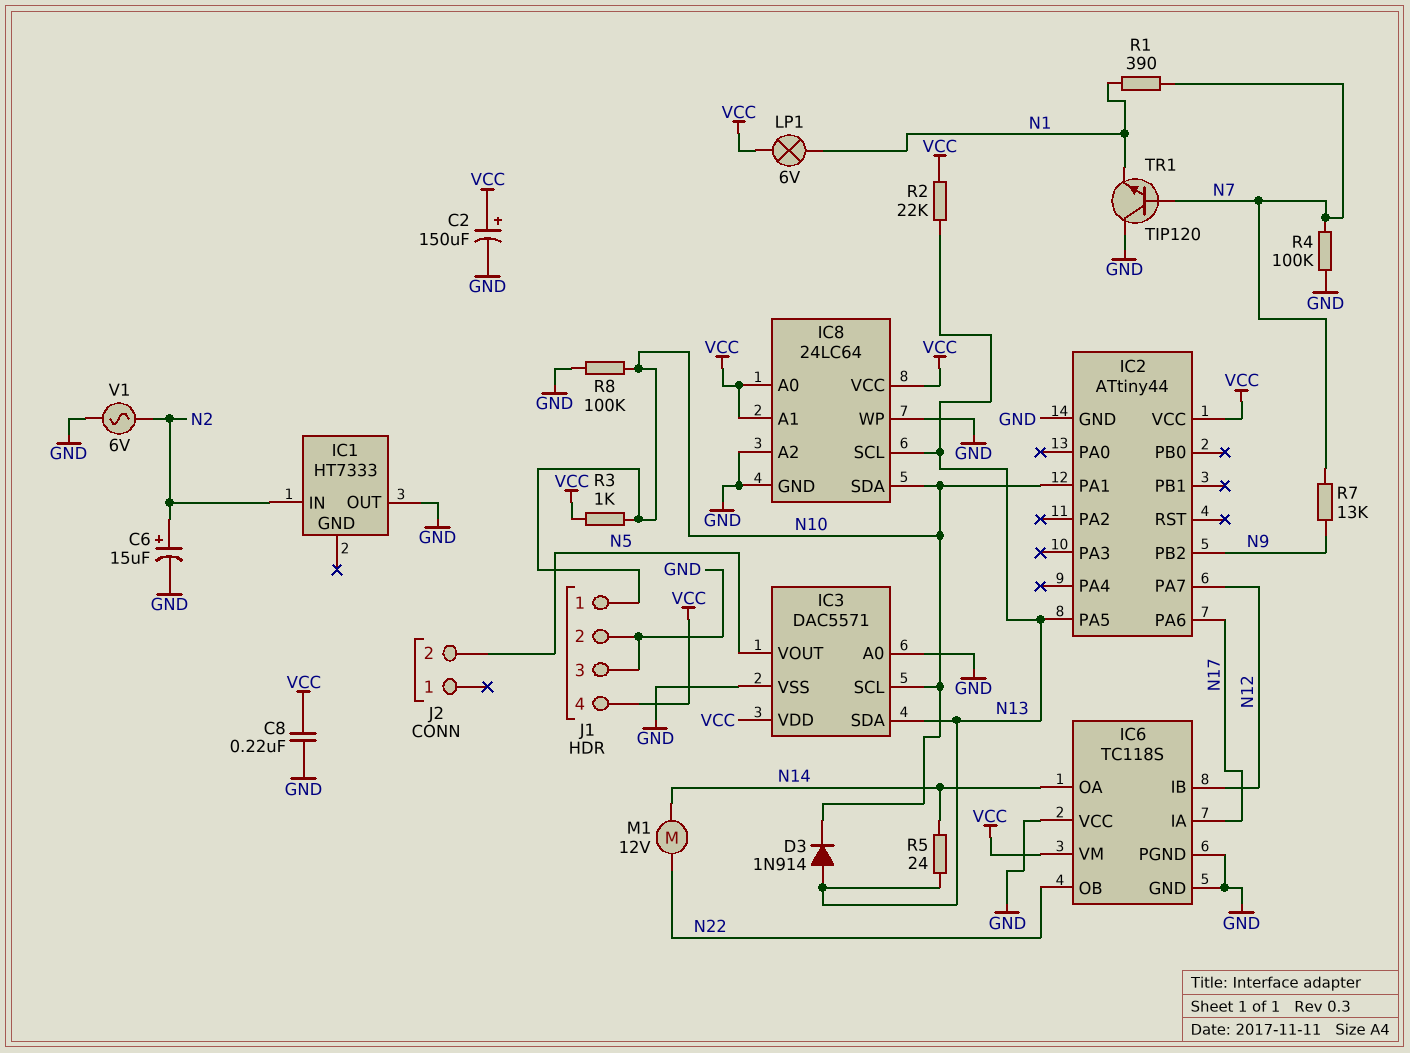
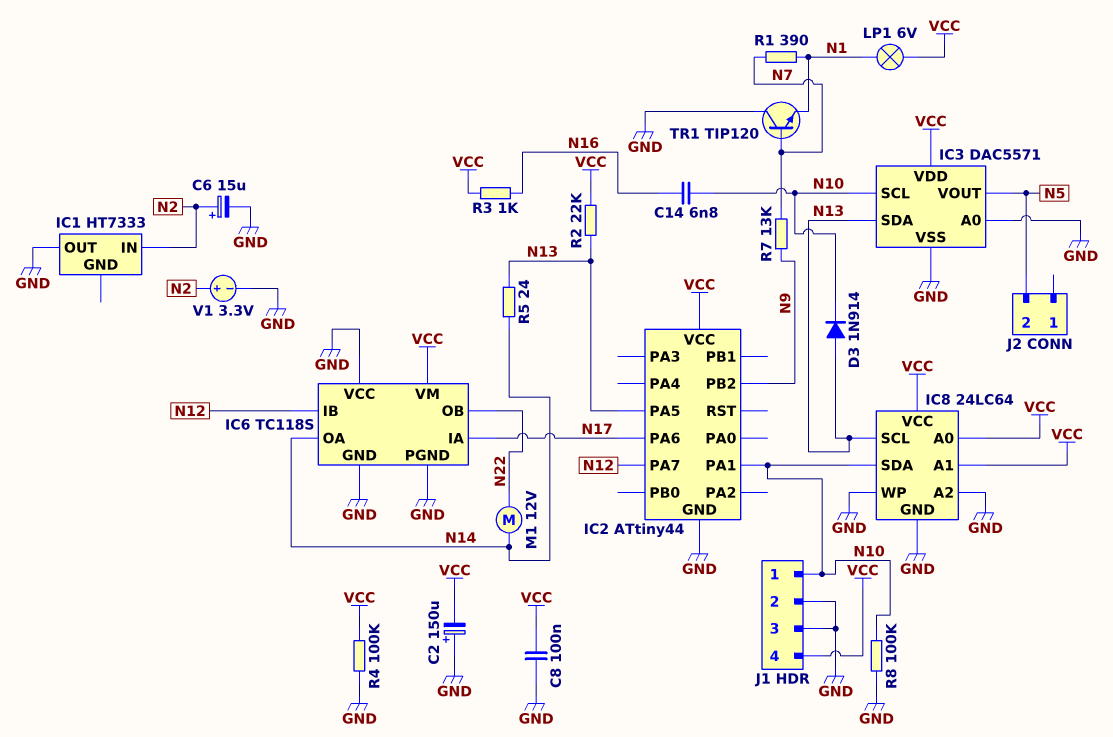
C2: 150uF (plus VCC, minus GND) -> 150uF (plus GND, minus VCC)
C8: 220nF (GND, VCC) -> 100nF (GND, VCC)
C14: none -> 6.8nF (N10, N16)
R3: 1k (N10, VCC) -> 1k (N16, VCC)
R4: 100k (GND, N7) -> 100k (GND, VCC)
V1: AC 6V (GND, N2) -> 3.3V (plus N2, minus GND)

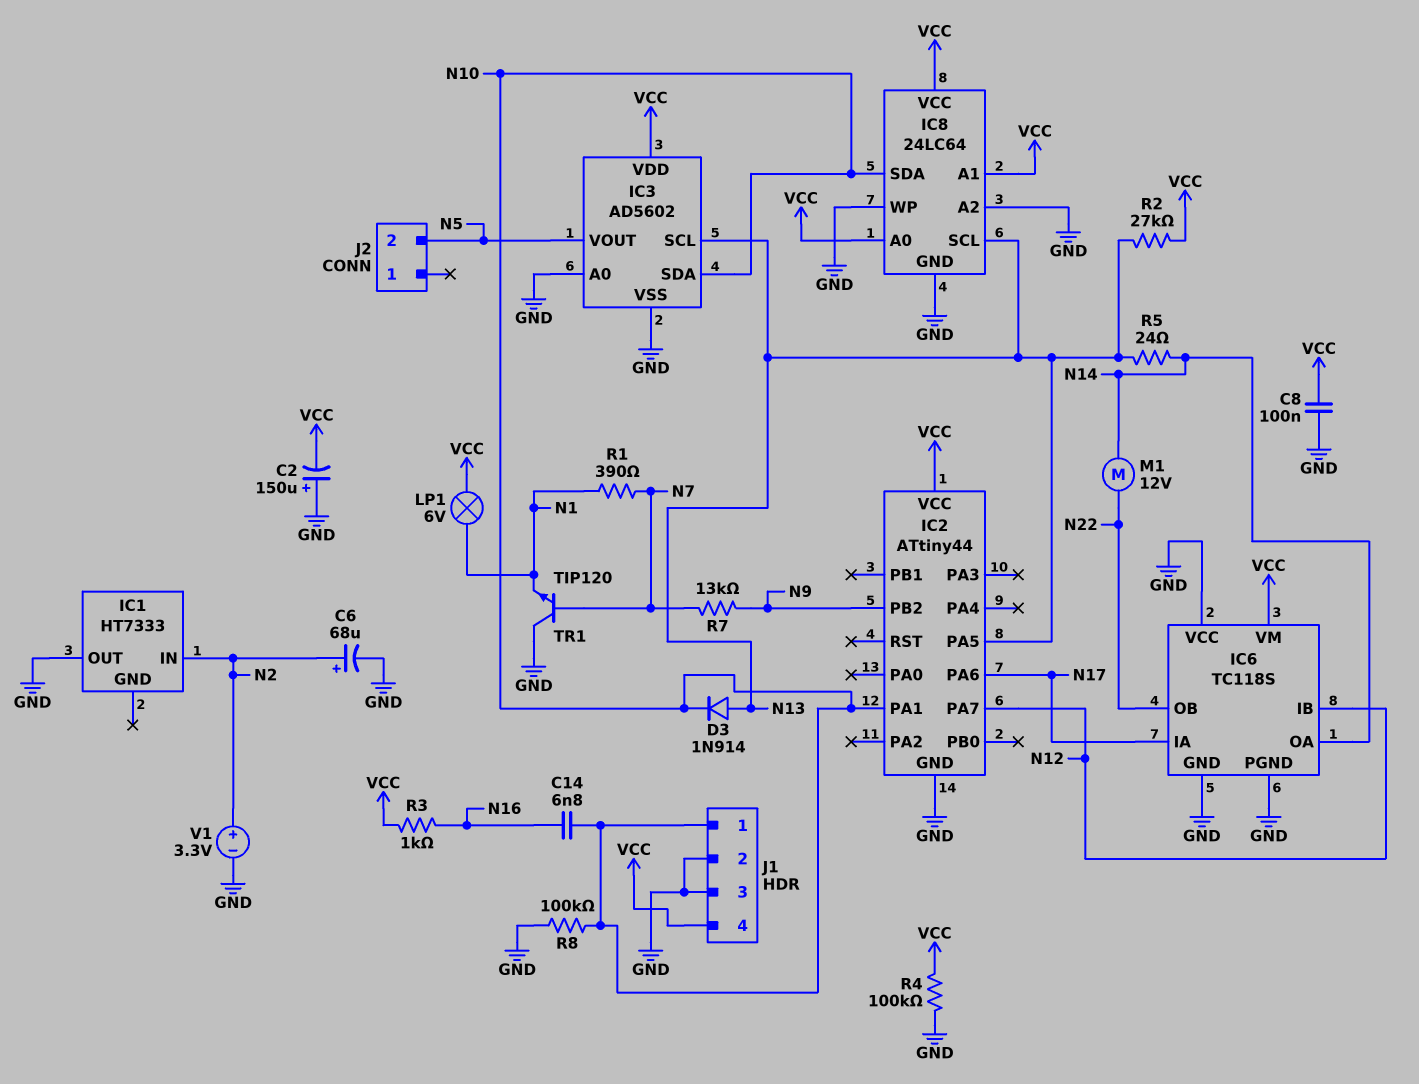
C6: 15uF (plus N2, minus GND) -> 68uF (plus N2, minus GND)
IC3: DAC5571 -> AD5602
IC3 pin SCL: N10 -> N13
IC3 pin SDA: N13 -> N10
R2: 22k (N13, VCC) -> 27k (N13, VCC)

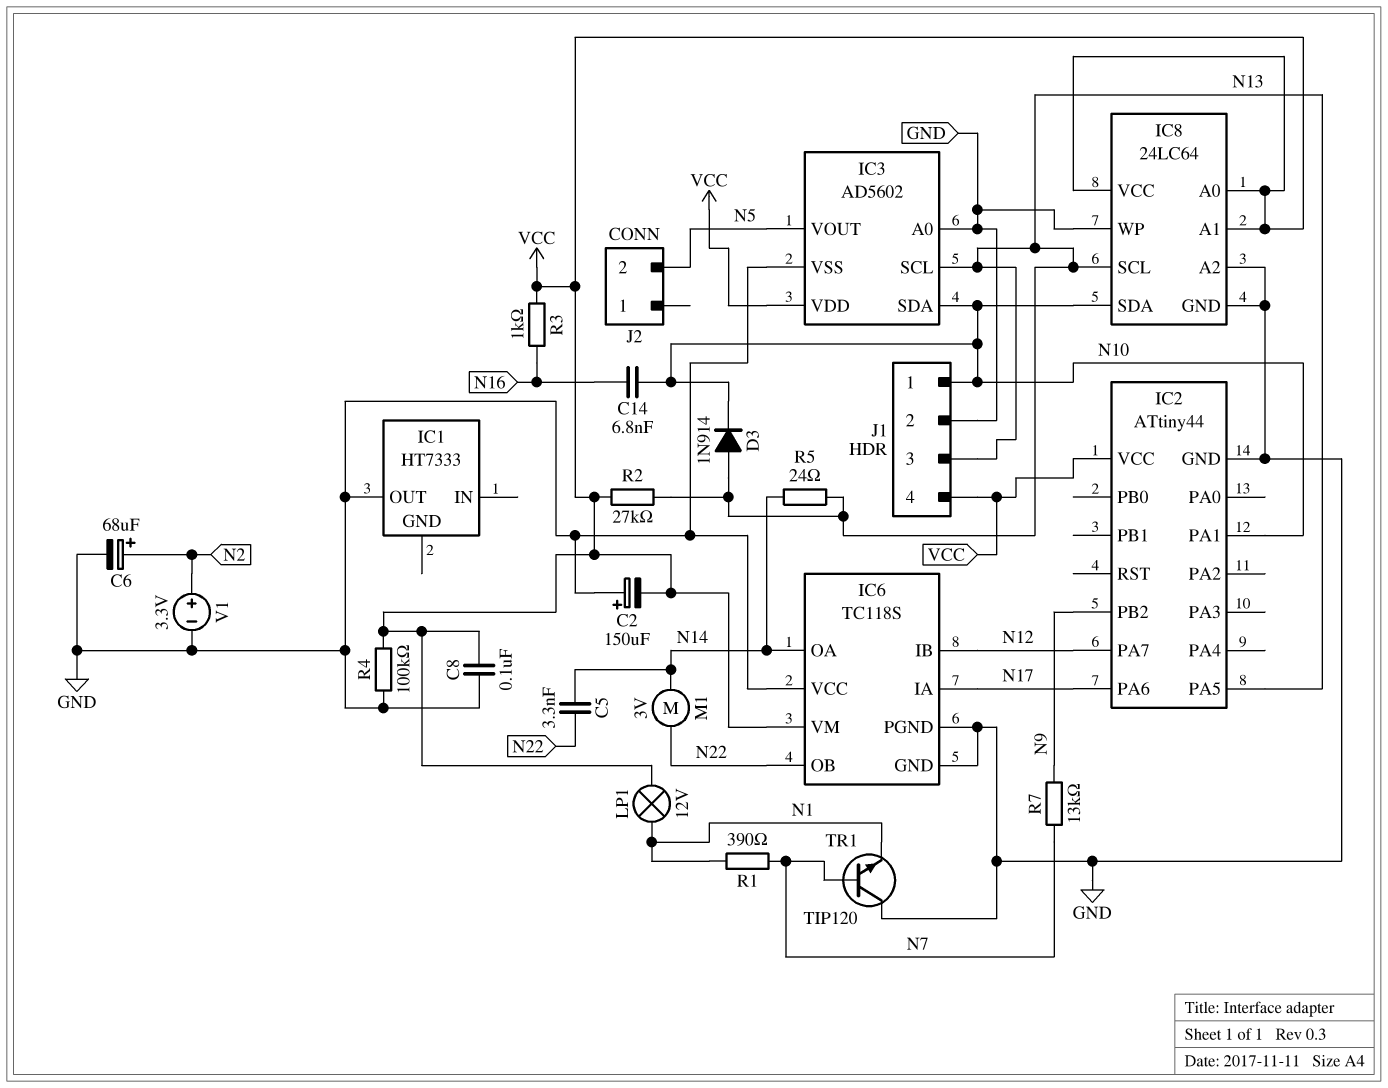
C5: none -> 3.3nF (N14, N22)
IC1 pin IN: N2 -> none
J1 pin 3: GND -> N13
LP1: lamp 6V (N1, VCC) -> lamp 12V (N1, VCC)
M1: motor 12V (N14, N22) -> motor 3V (N14, N22)
R8: 100k (GND, N10) -> none

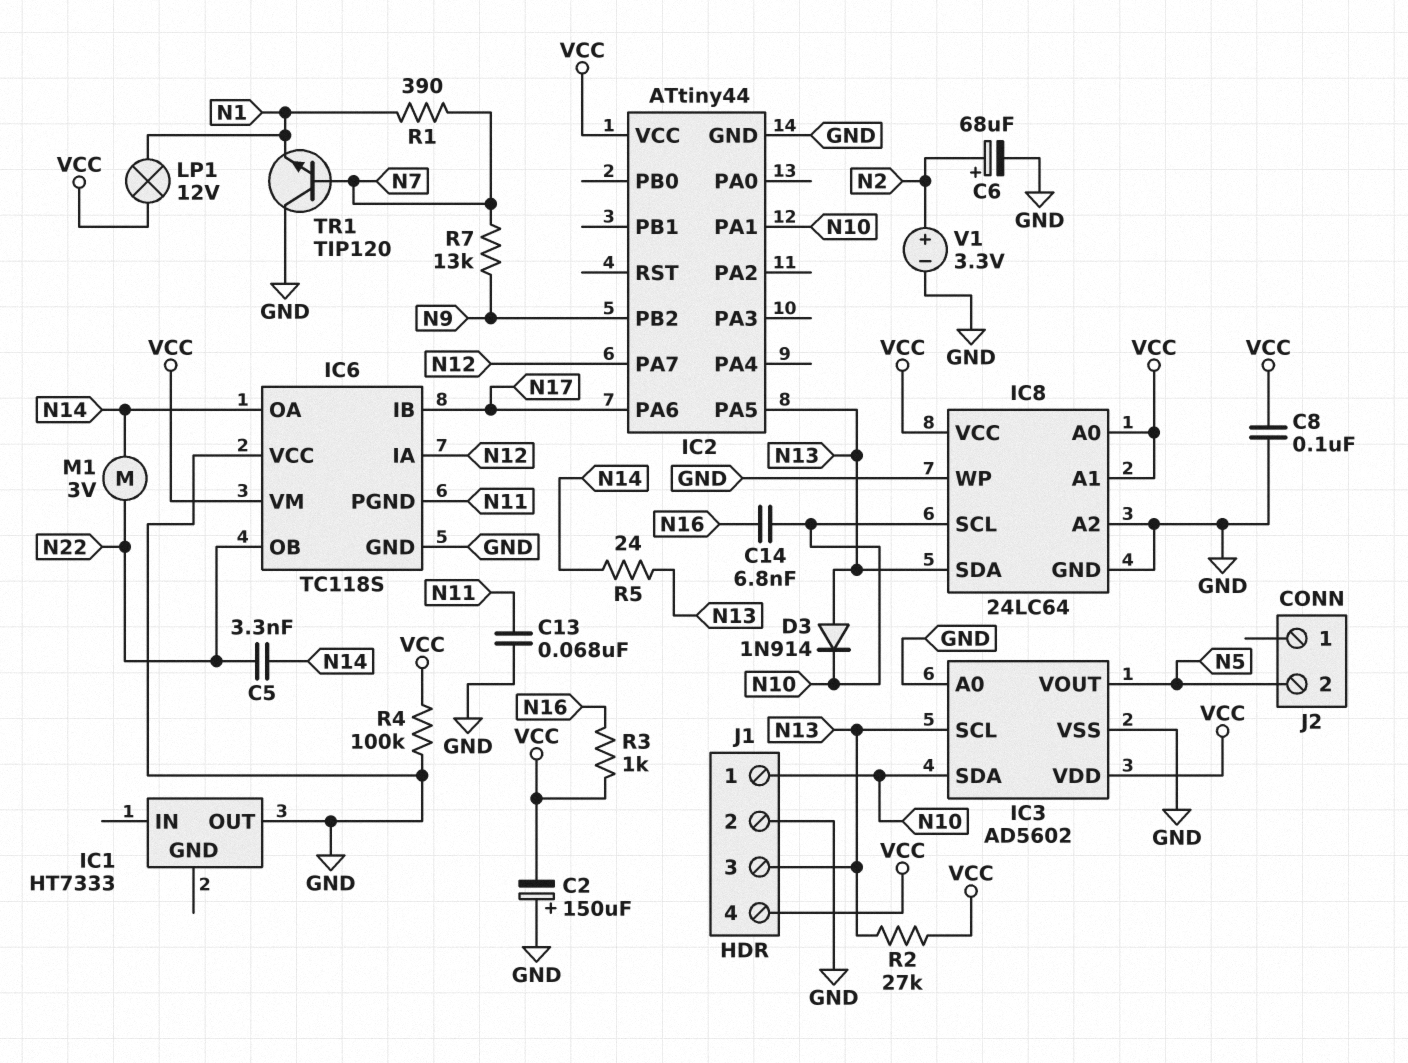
C13: none -> 68nF (GND, N11)
IC6 pin IA: N17 -> N12
IC6 pin IB: N12 -> N17
IC6 pin PGND: GND -> N11
IC8 pin SCL: N13 -> N10
IC8 pin SDA: N10 -> N13

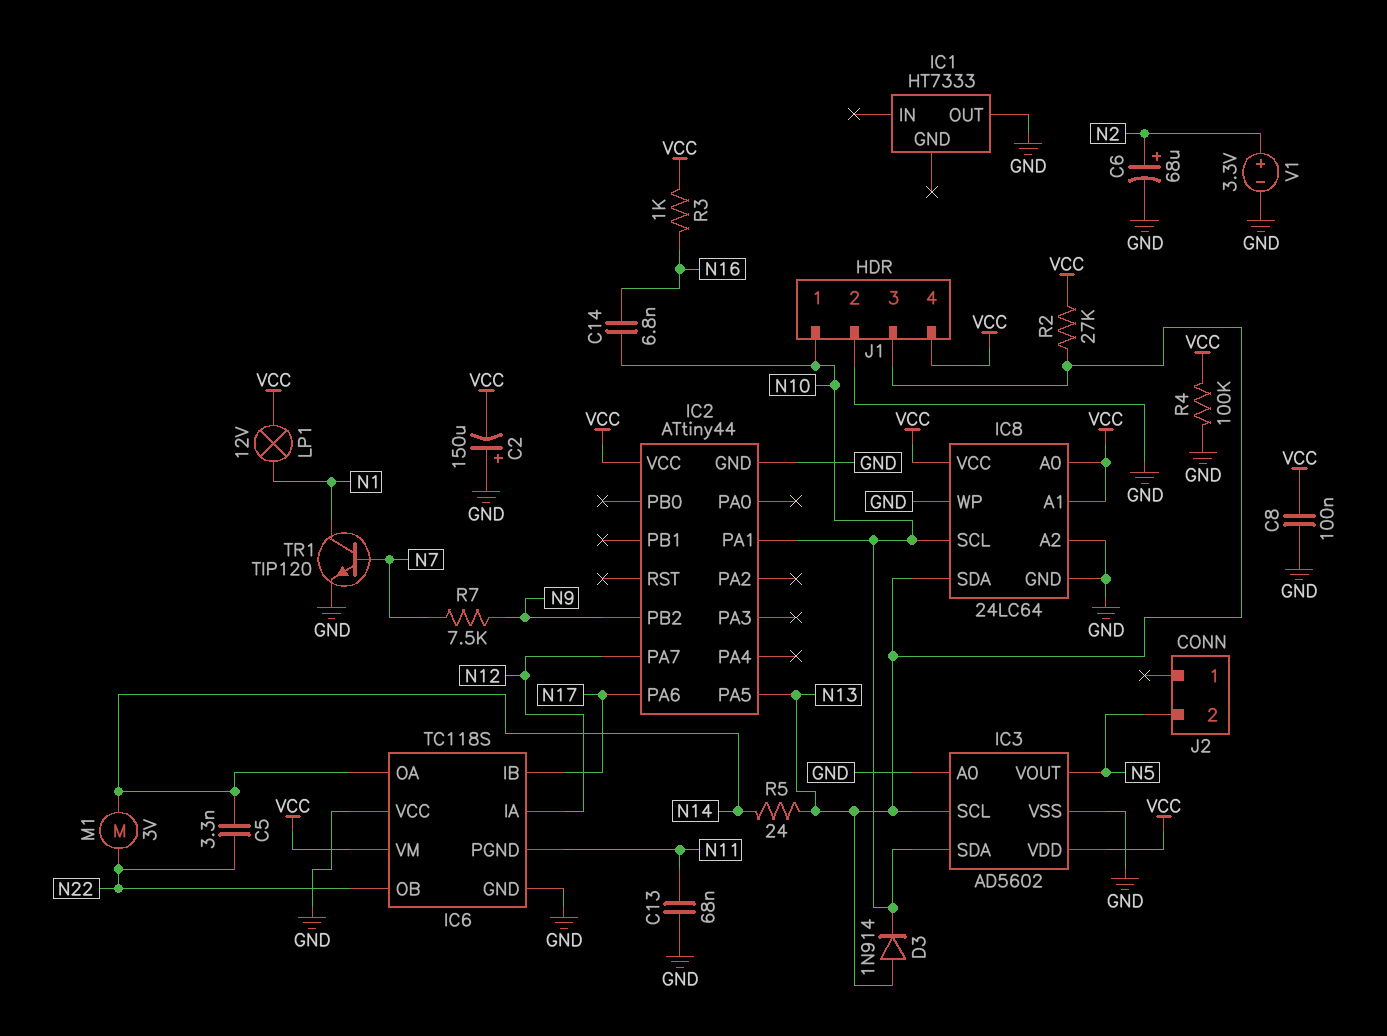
R1: 390 (N1, N7) -> none
R7: 13k (N7, N9) -> 7.5k (N7, N9)
TR1: NPN TIP120 (B N7, C GND, E N1) -> NPN TIP120 (B N7, C N1, E GND)

